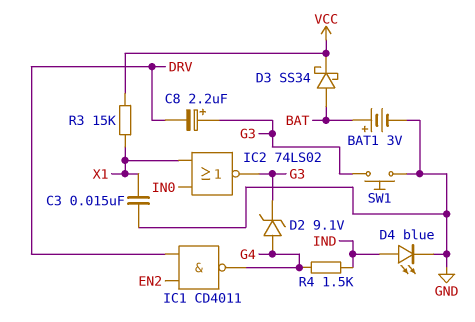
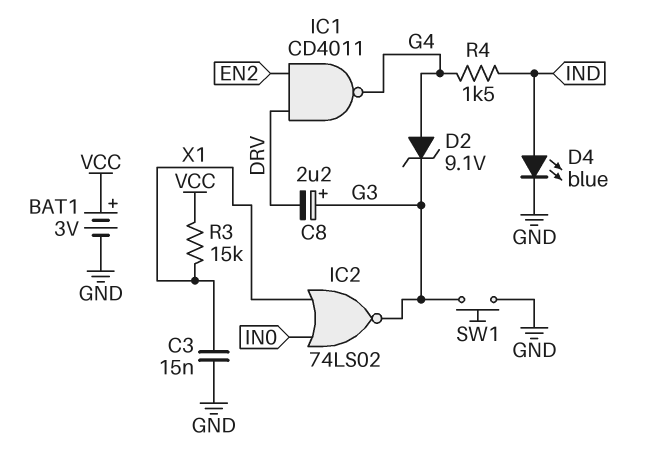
BAT1: 3V (plus BAT, minus GND) -> 3V (plus VCC, minus GND)
D3: schottky SS34 (A BAT, K VCC) -> none

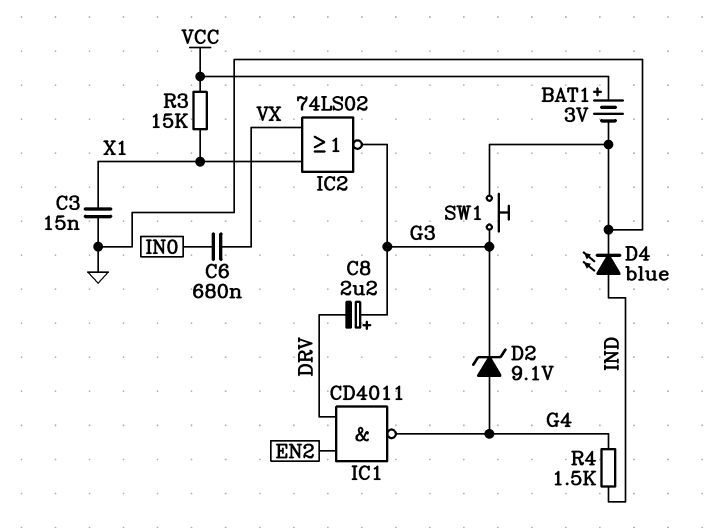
C6: none -> 680nF (IN0, VX)
IC2: NOR 74LS02 (in IN0, in X1, out G3) -> NOR 74LS02 (in VX, in X1, out G3)

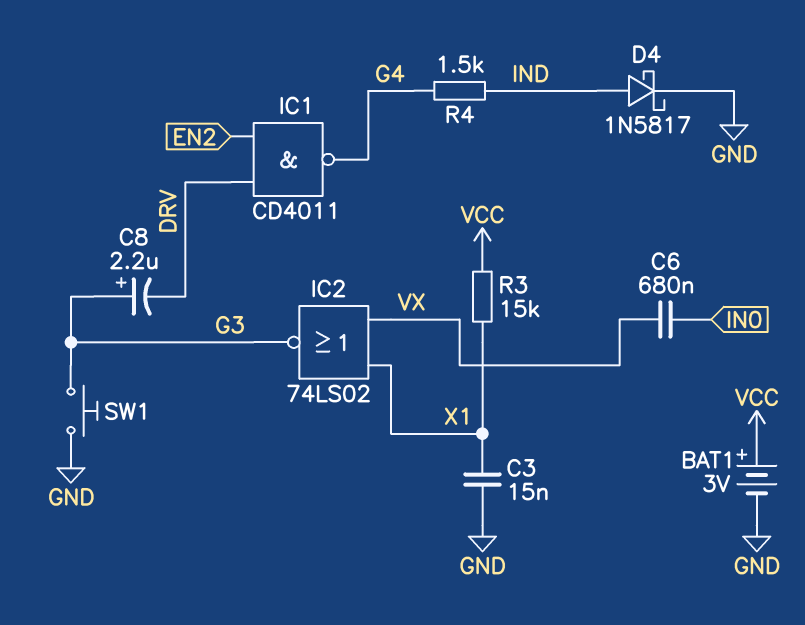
D2: zener 9.1V (A G4, K G3) -> none
D4: LED blue (A IND, K GND) -> schottky 1N5817 (A IND, K GND)

